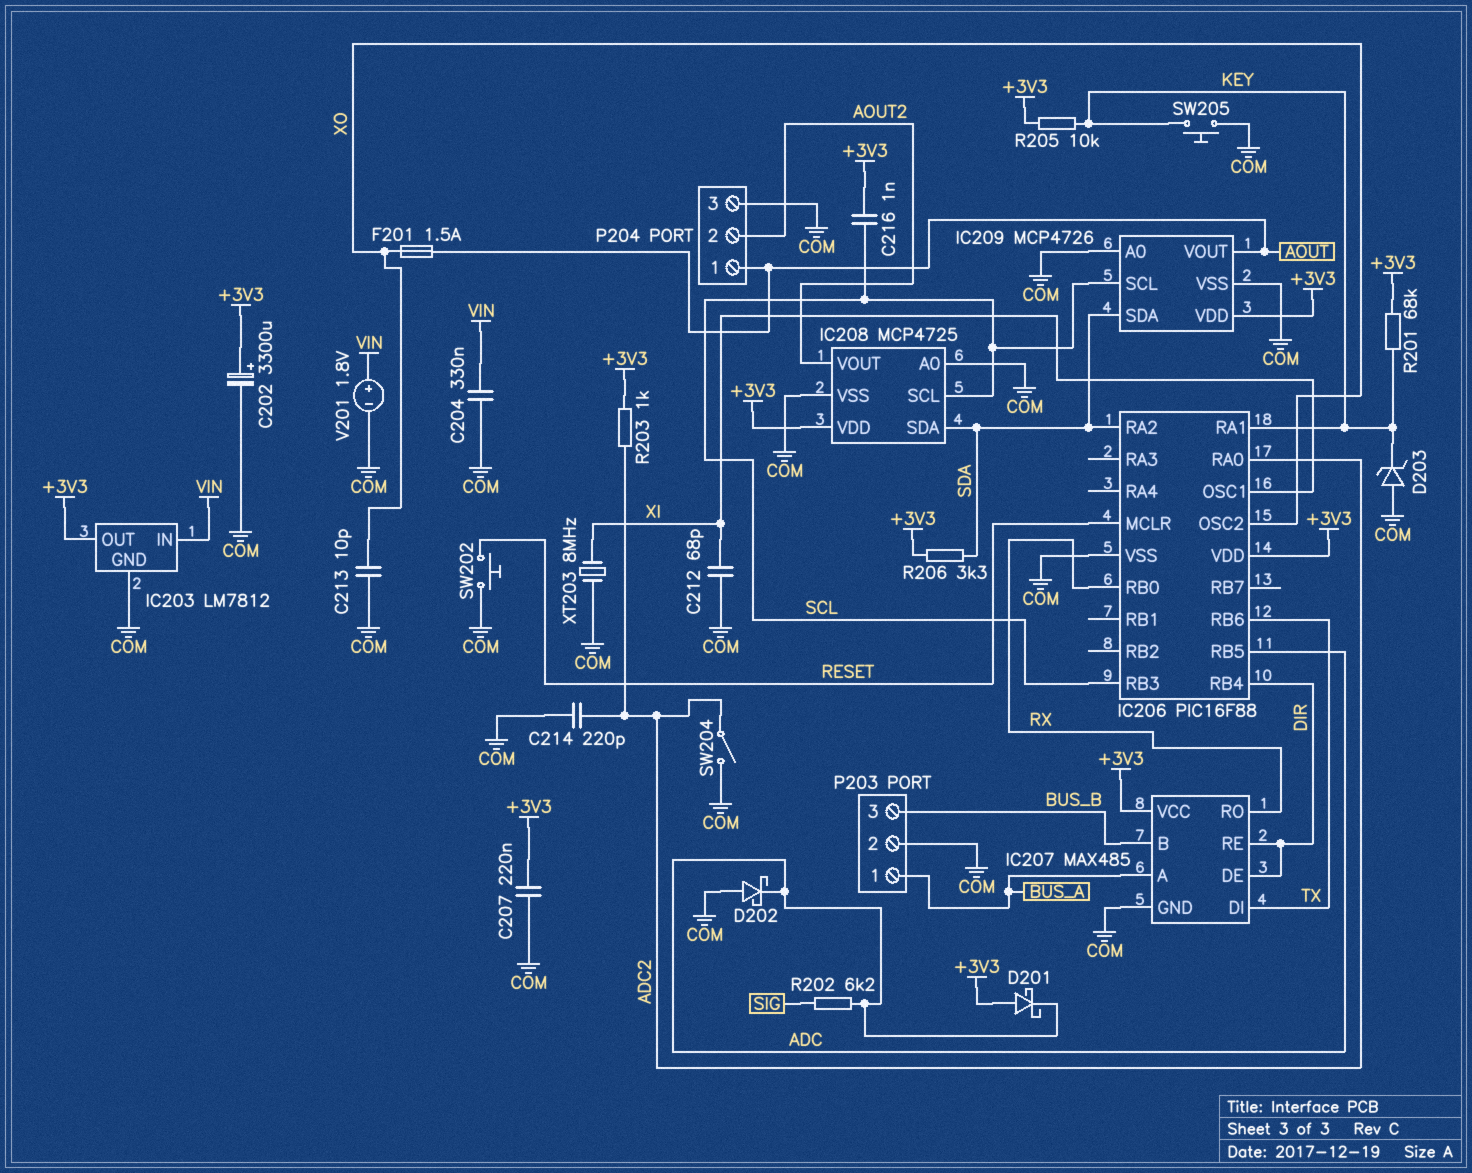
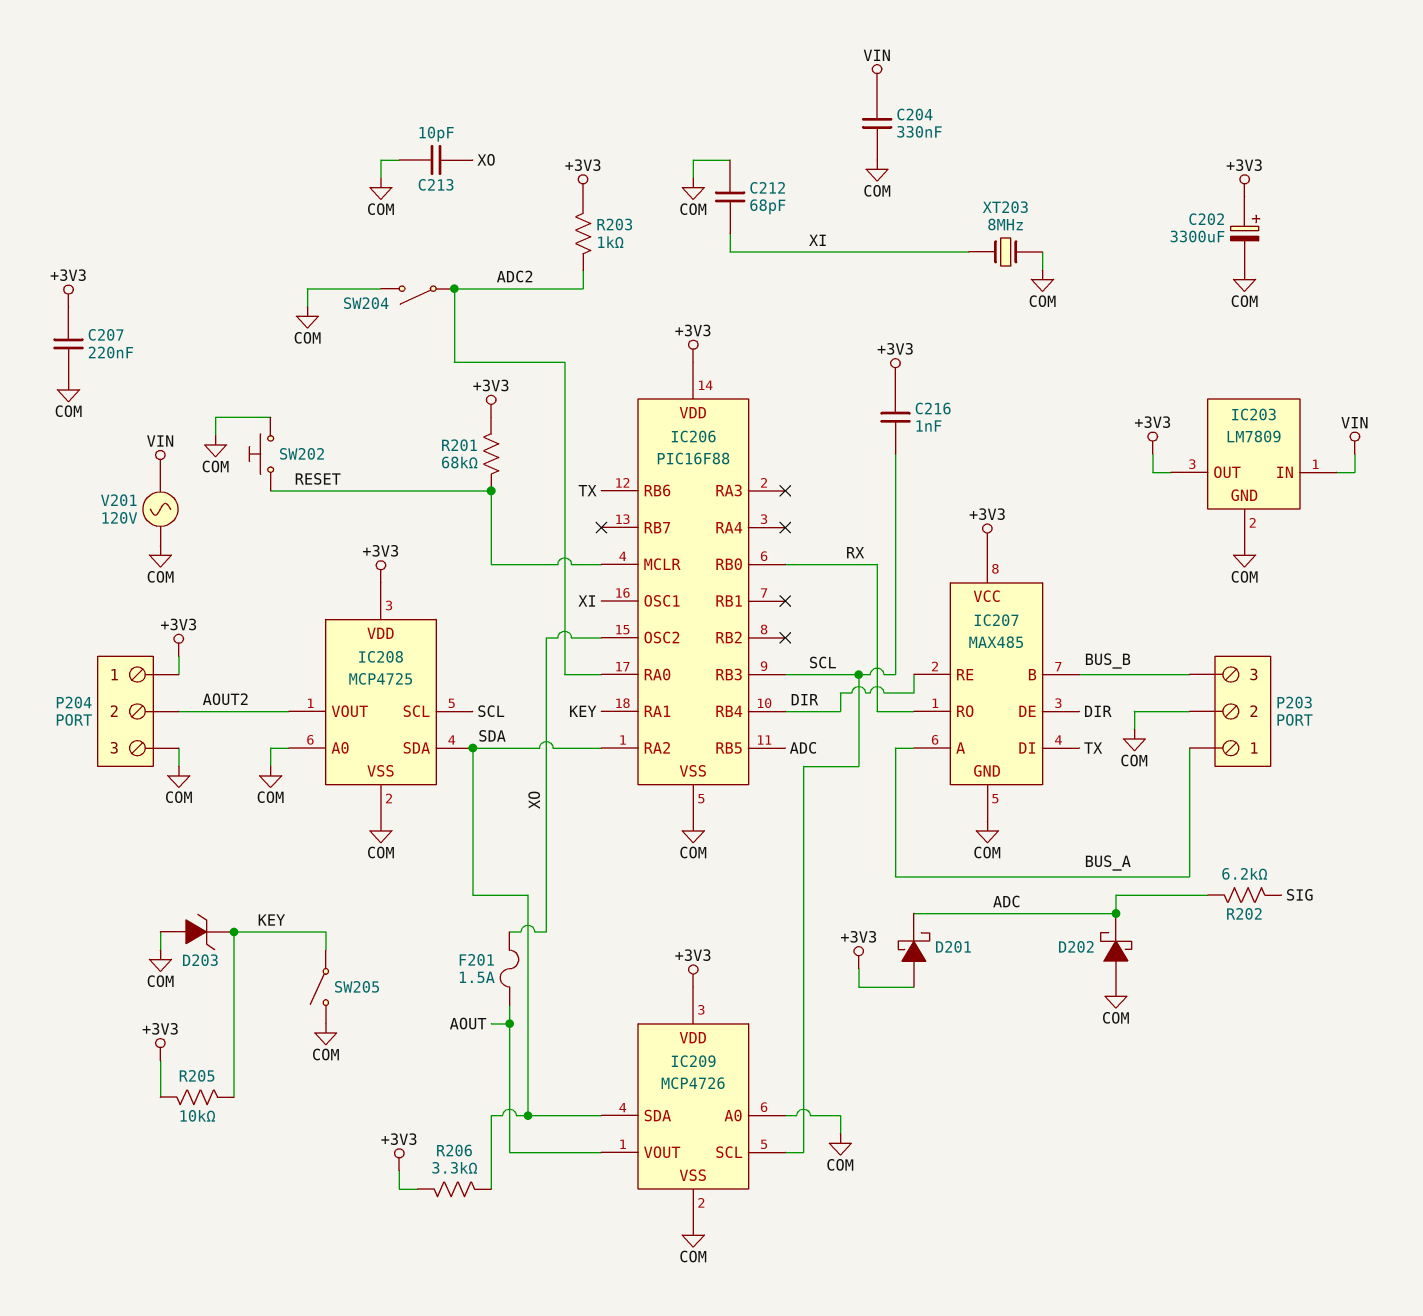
C214: 220pF (ADC2, COM) -> none
IC203: LM7812 -> LM7809
P204 pin 1: AOUT -> +3V3
R201: 68k (+3V3, KEY) -> 68k (+3V3, RESET)
SW205: button (COM, KEY) -> switch (COM, KEY)
V201: 1.8V (plus VIN, minus COM) -> AC 120V (COM, VIN)

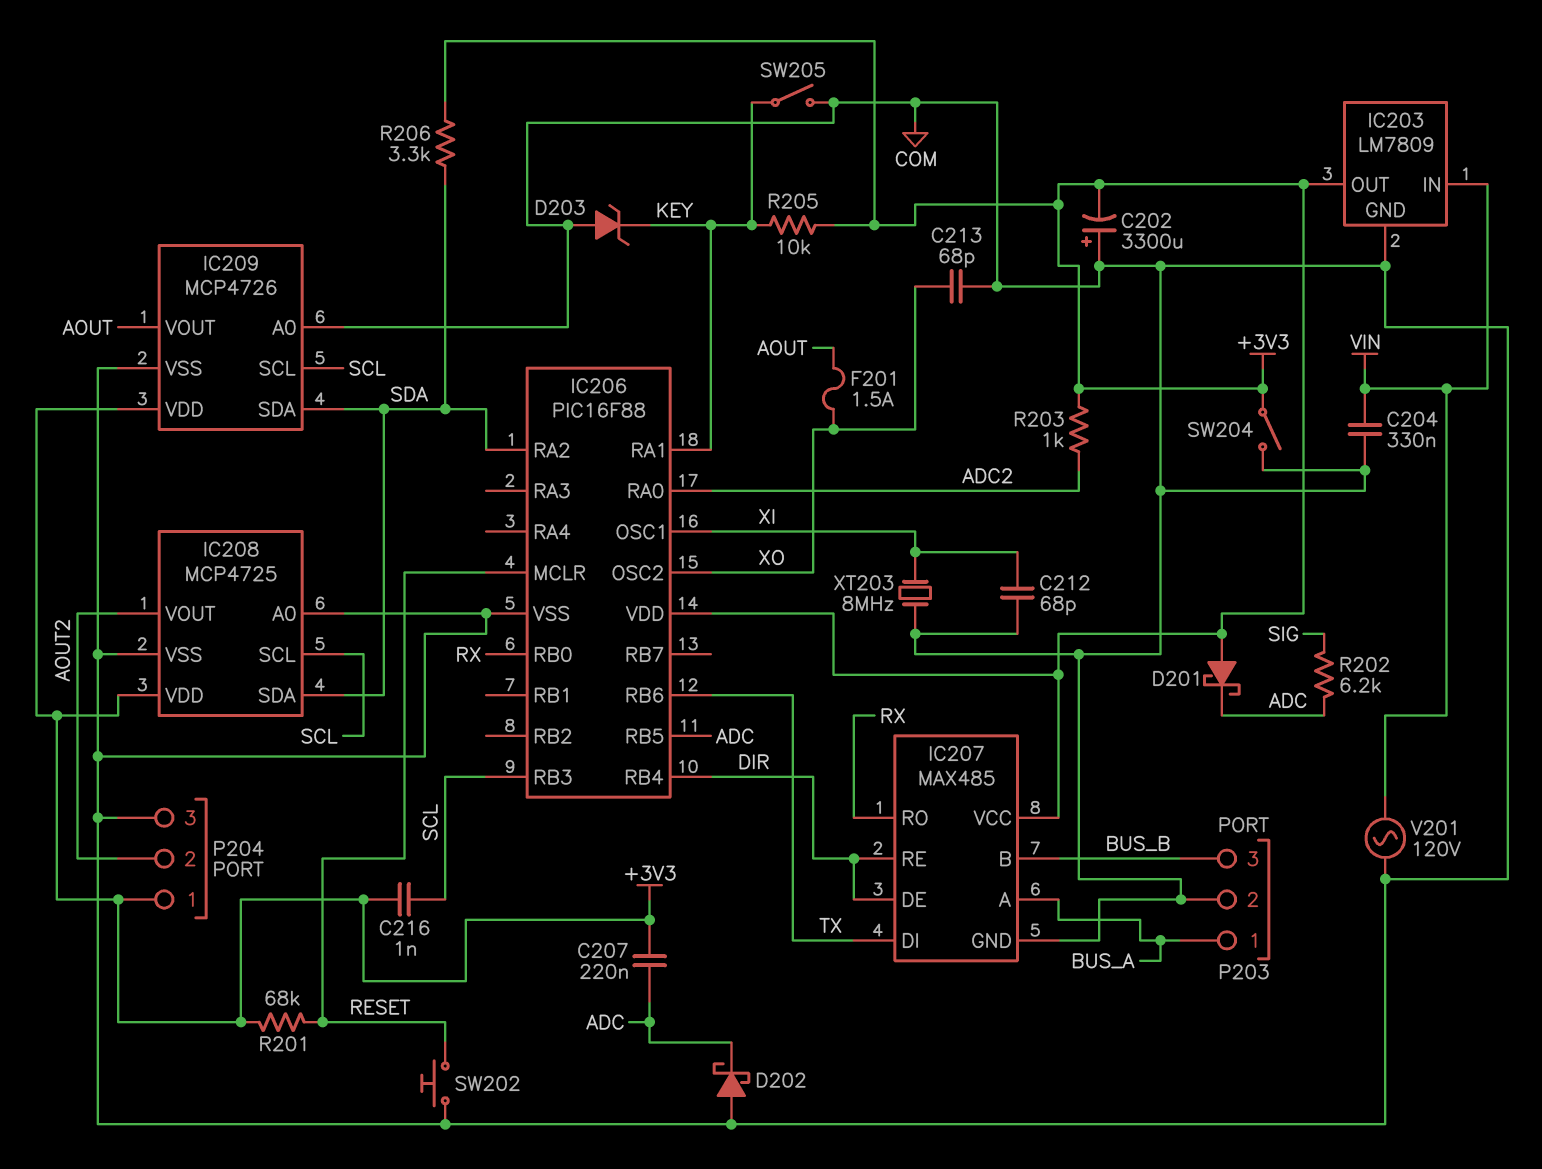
C202: 3300uF (plus +3V3, minus COM) -> 3300uF (plus COM, minus +3V3)
C207: 220nF (+3V3, COM) -> 220nF (+3V3, ADC)
C213: 10pF (COM, XO) -> 68pF (COM, XO)
SW204: switch (ADC2, COM) -> switch (+3V3, COM)

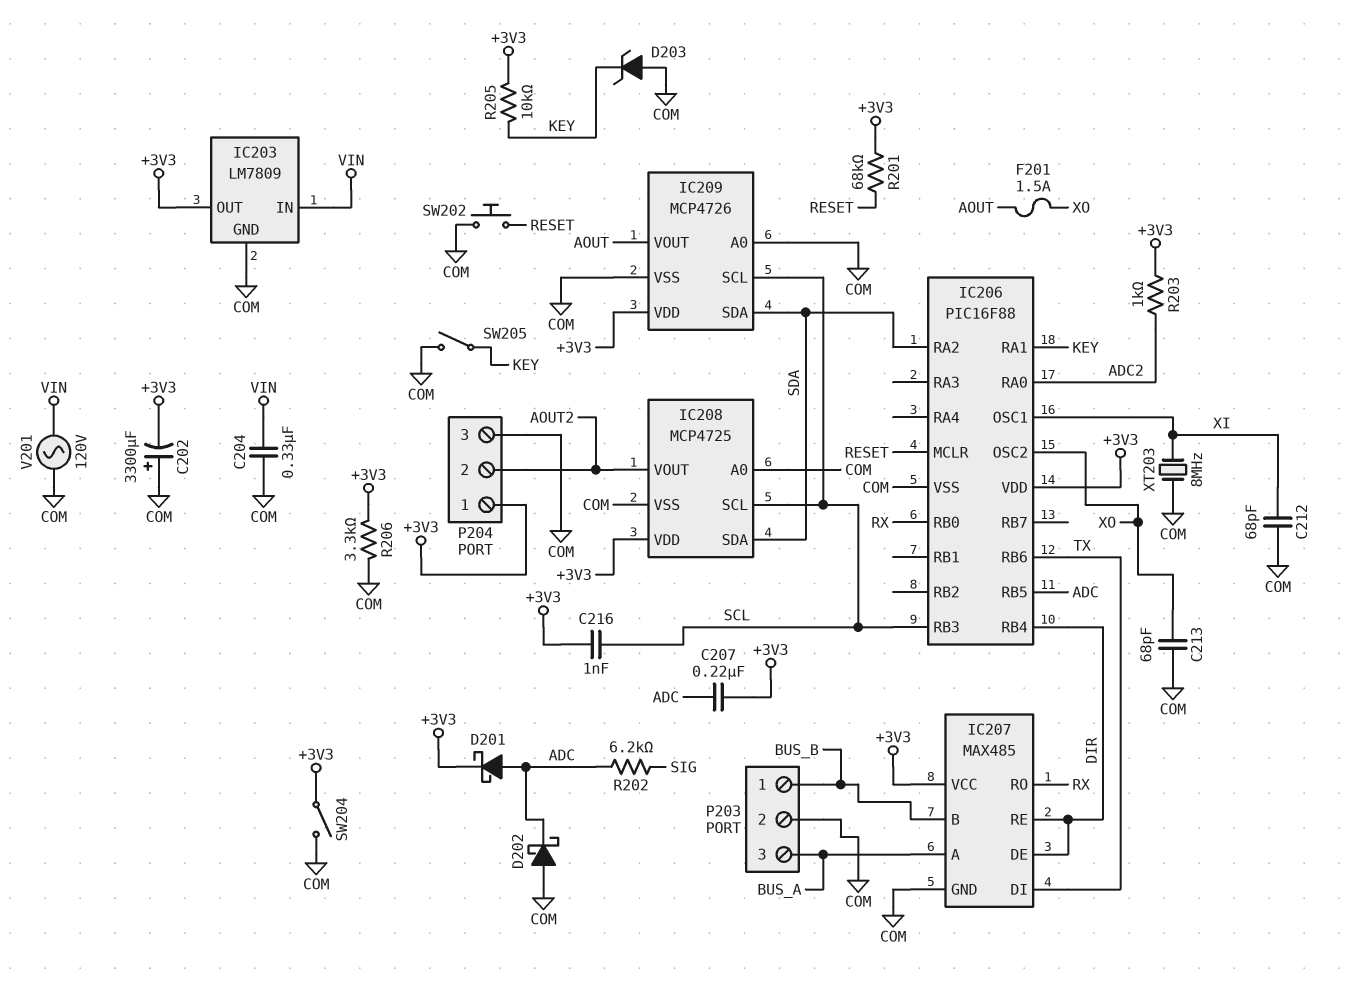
D201: schottky (A +3V3, K ADC) -> schottky (A ADC, K +3V3)
P203 pin 1: BUS_A -> BUS_B
P203 pin 3: BUS_B -> BUS_A
R206: 3.3k (+3V3, SDA) -> 3.3k (+3V3, COM)

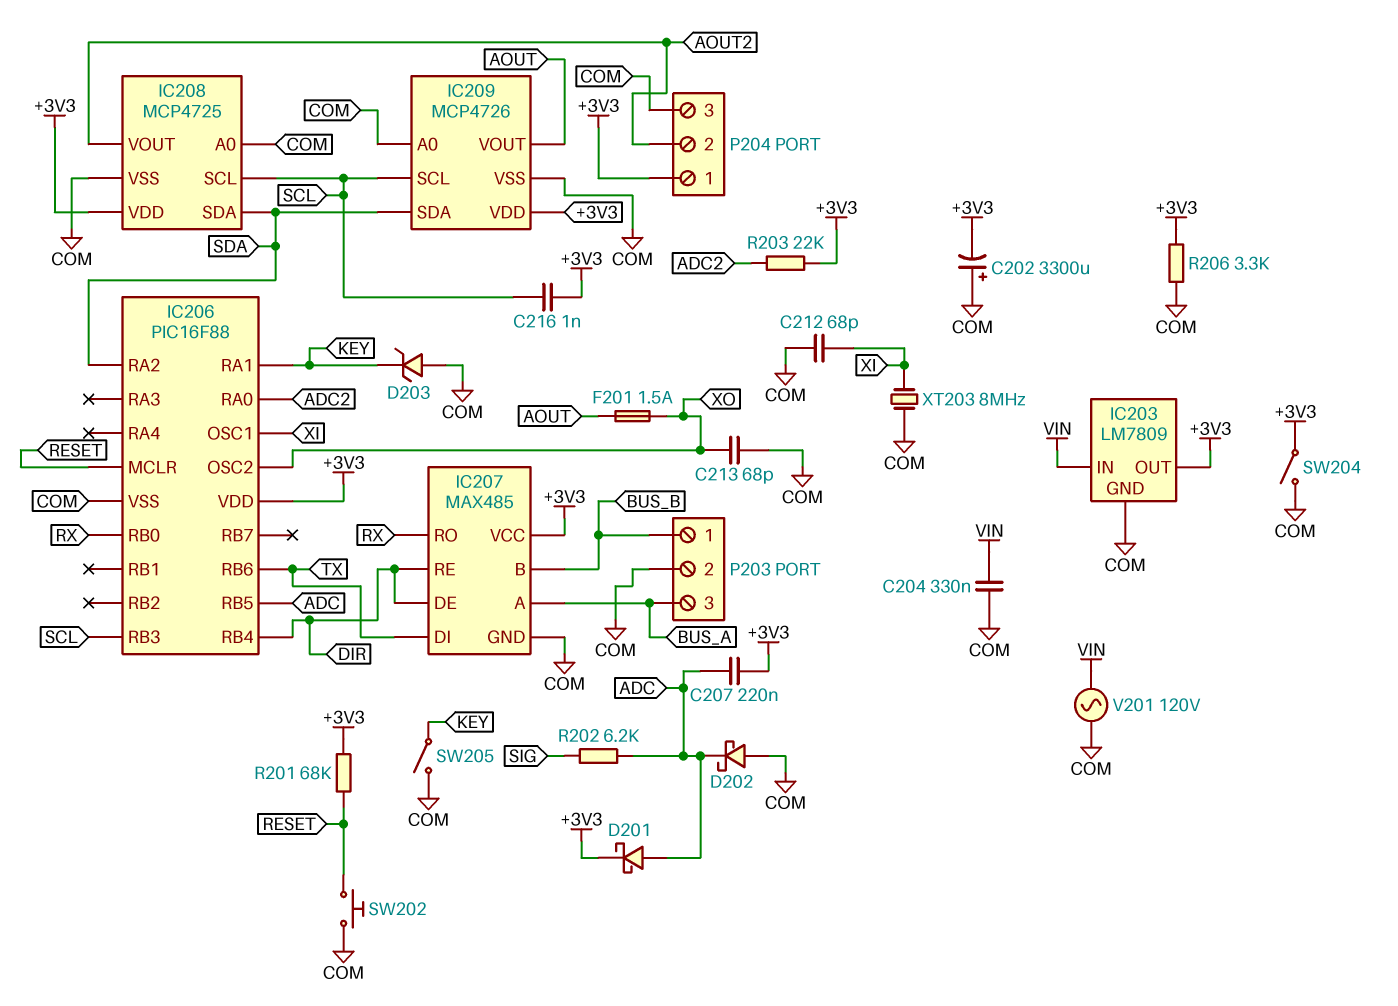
R203: 1k (+3V3, ADC2) -> 22k (+3V3, ADC2)
R205: 10k (+3V3, KEY) -> none

